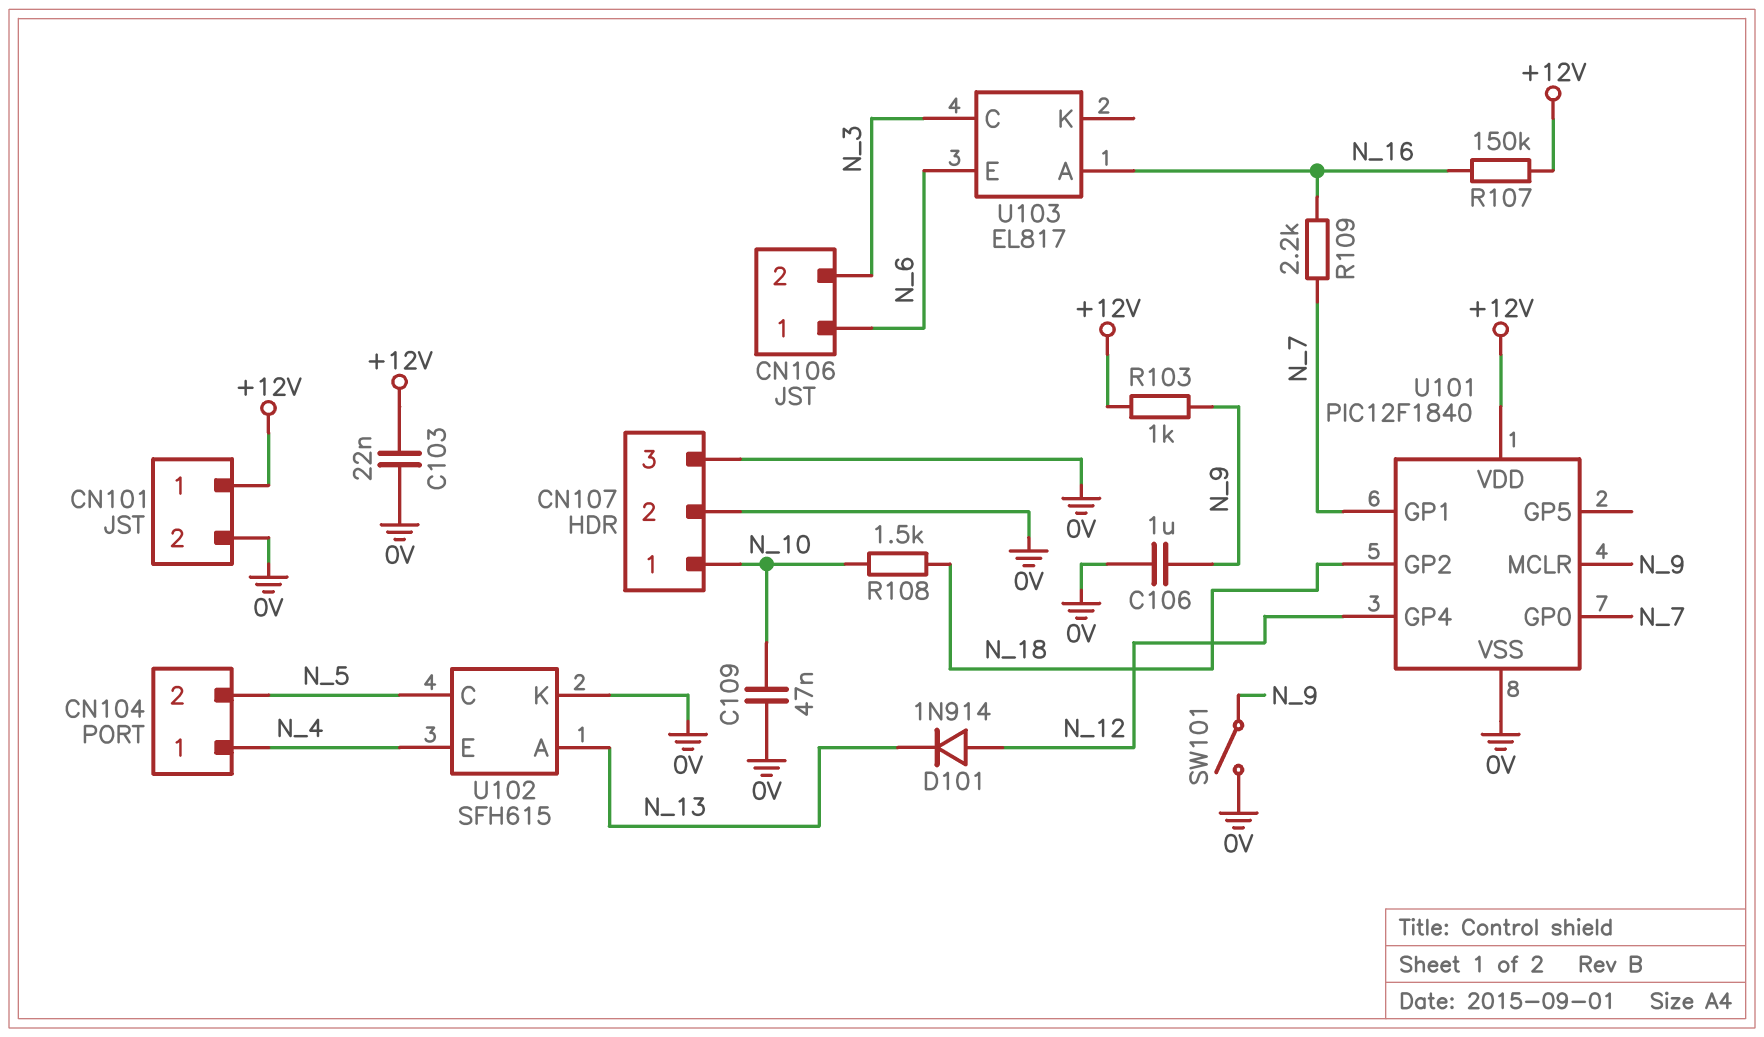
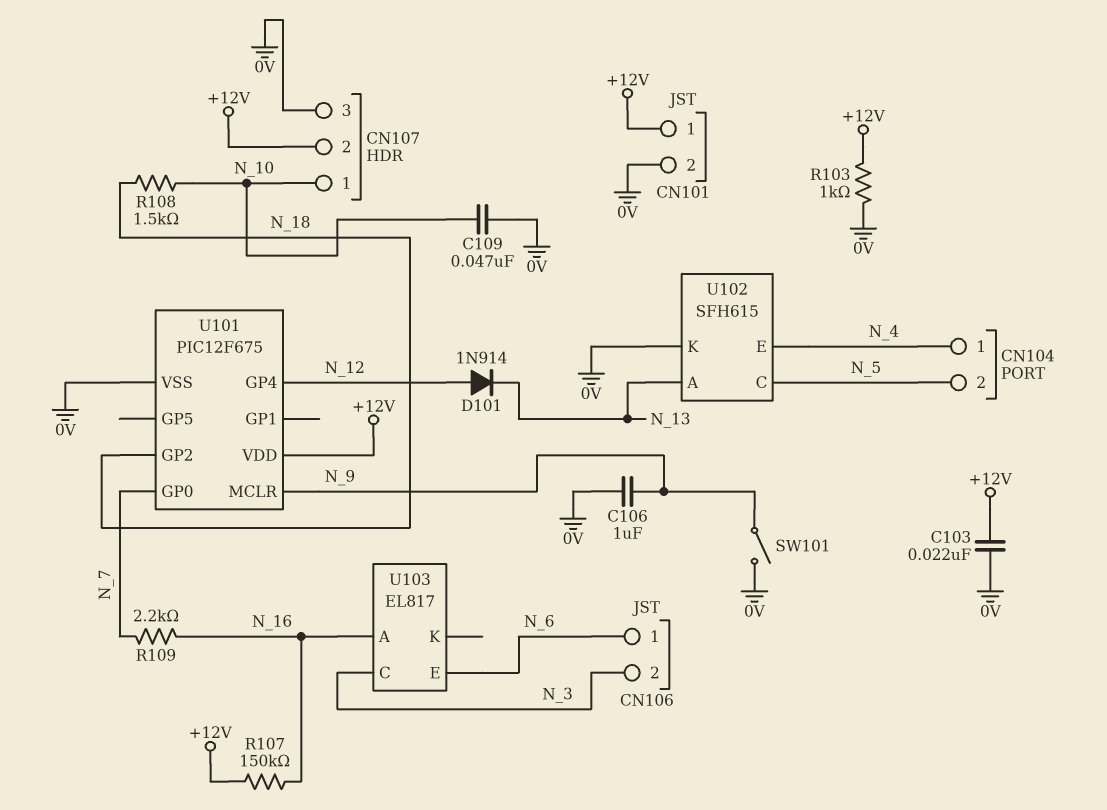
CN107 pin 2: 0V -> +12V
R103: 1k (+12V, N_9) -> 1k (+12V, 0V)
U101: PIC12F1840 -> PIC12F675
U101 pin GP1: N_7 -> none

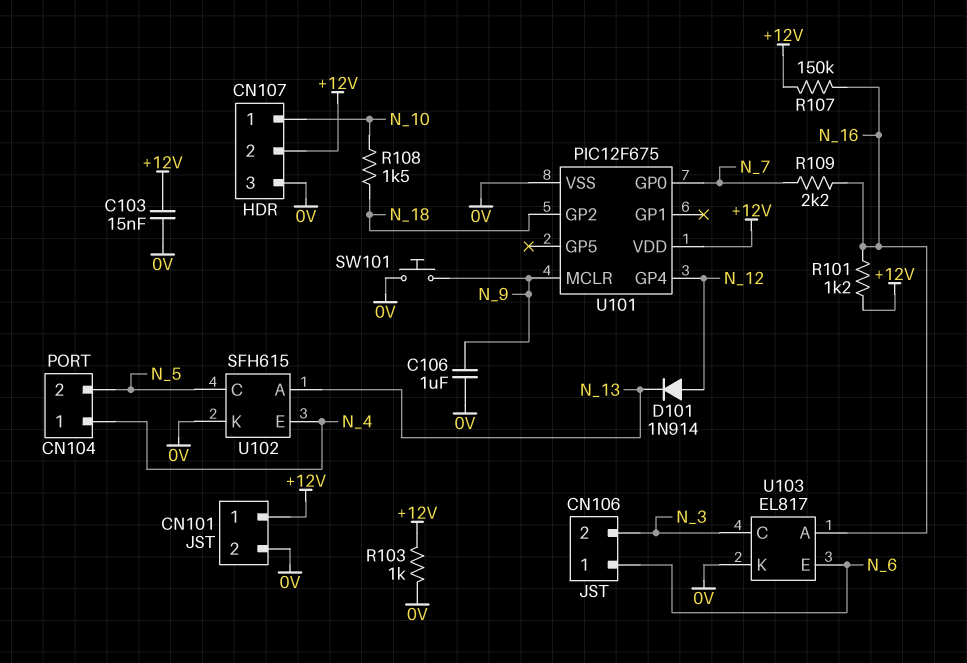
C103: 22nF (+12V, 0V) -> 15nF (+12V, 0V)
C109: 47nF (0V, N_10) -> none
R101: none -> 1.2k (+12V, N_16)
SW101: switch (0V, N_9) -> button (0V, N_9)
U103 pin K: none -> 0V

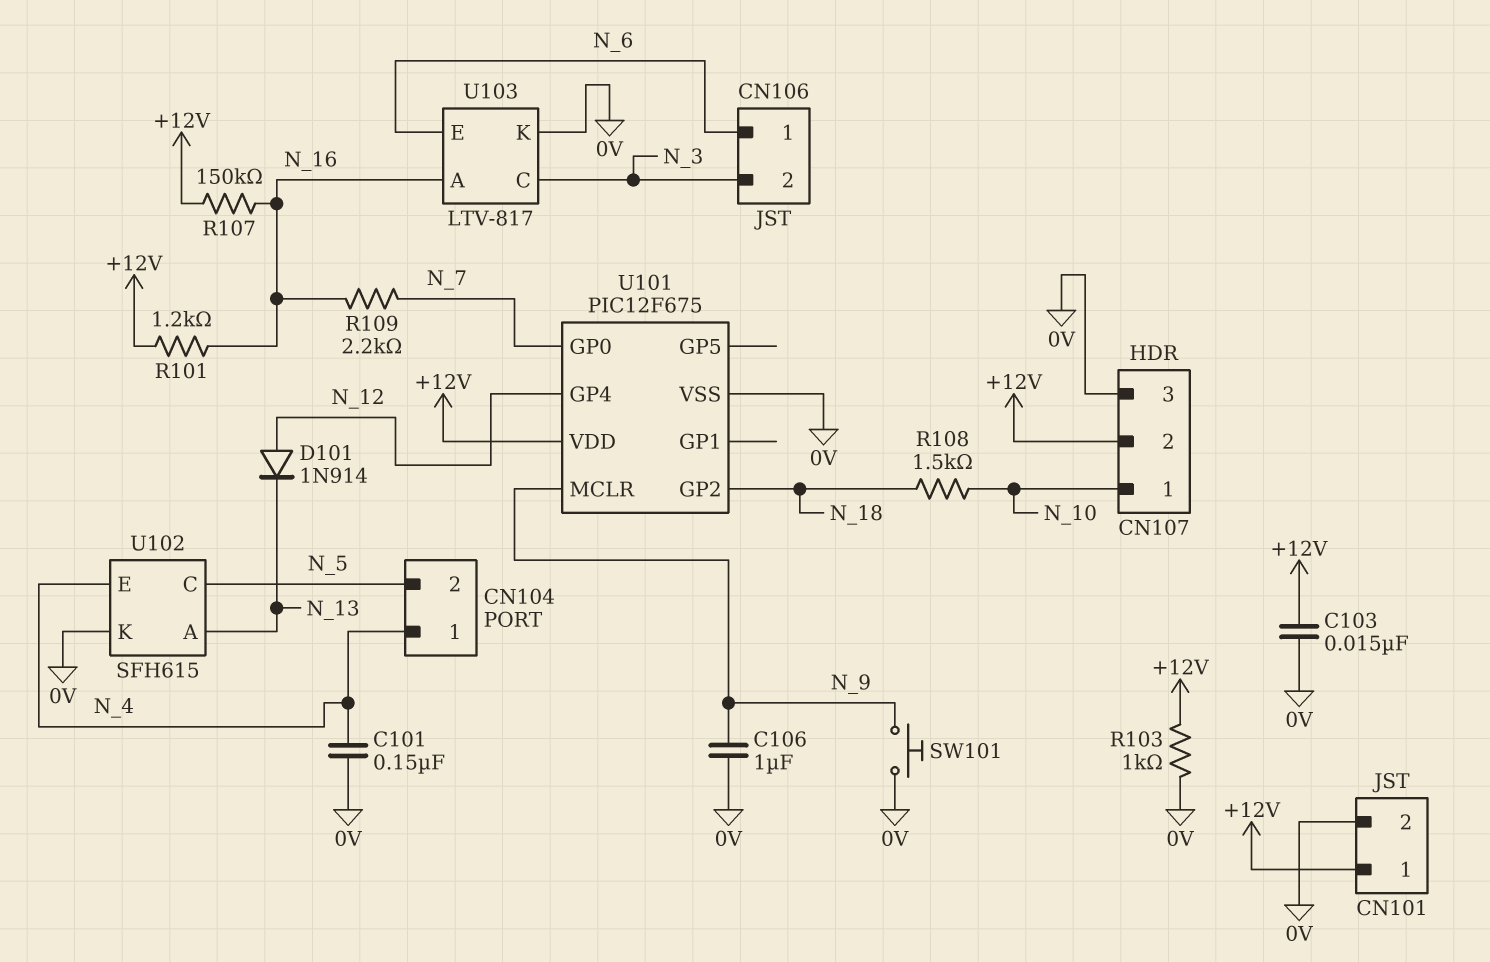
C101: none -> 150nF (0V, N_4)
U103: EL817 -> LTV-817

